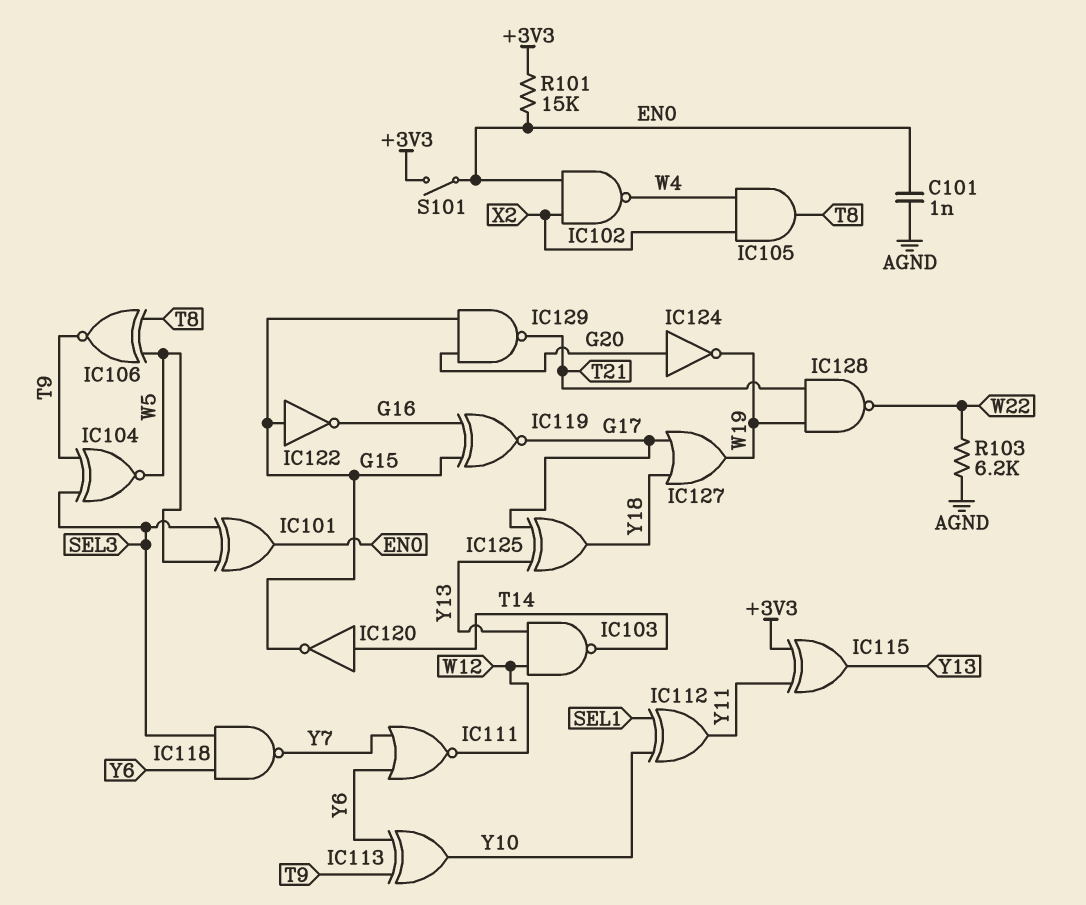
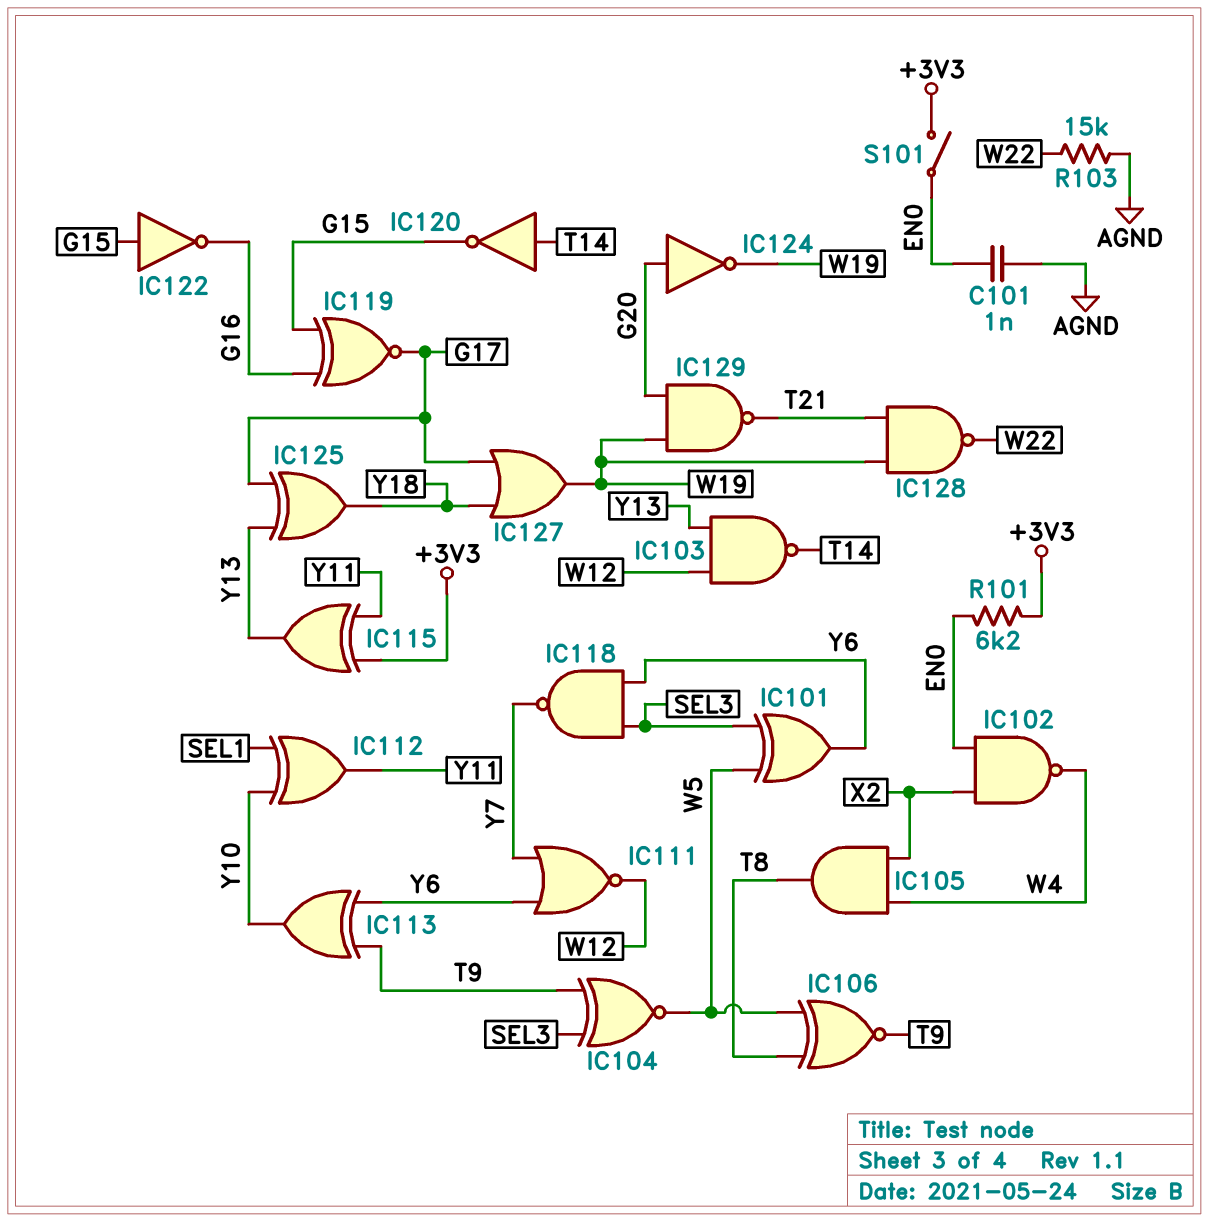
IC101: XOR (in SEL3, in W5, out EN0) -> XOR (in SEL3, in W5, out Y6)
IC129: NAND (in G15, in G20, out T21) -> NAND (in G20, in W19, out T21)
R101: 15k (+3V3, EN0) -> 6.2k (+3V3, EN0)
R103: 6.2k (AGND, W22) -> 15k (AGND, W22)

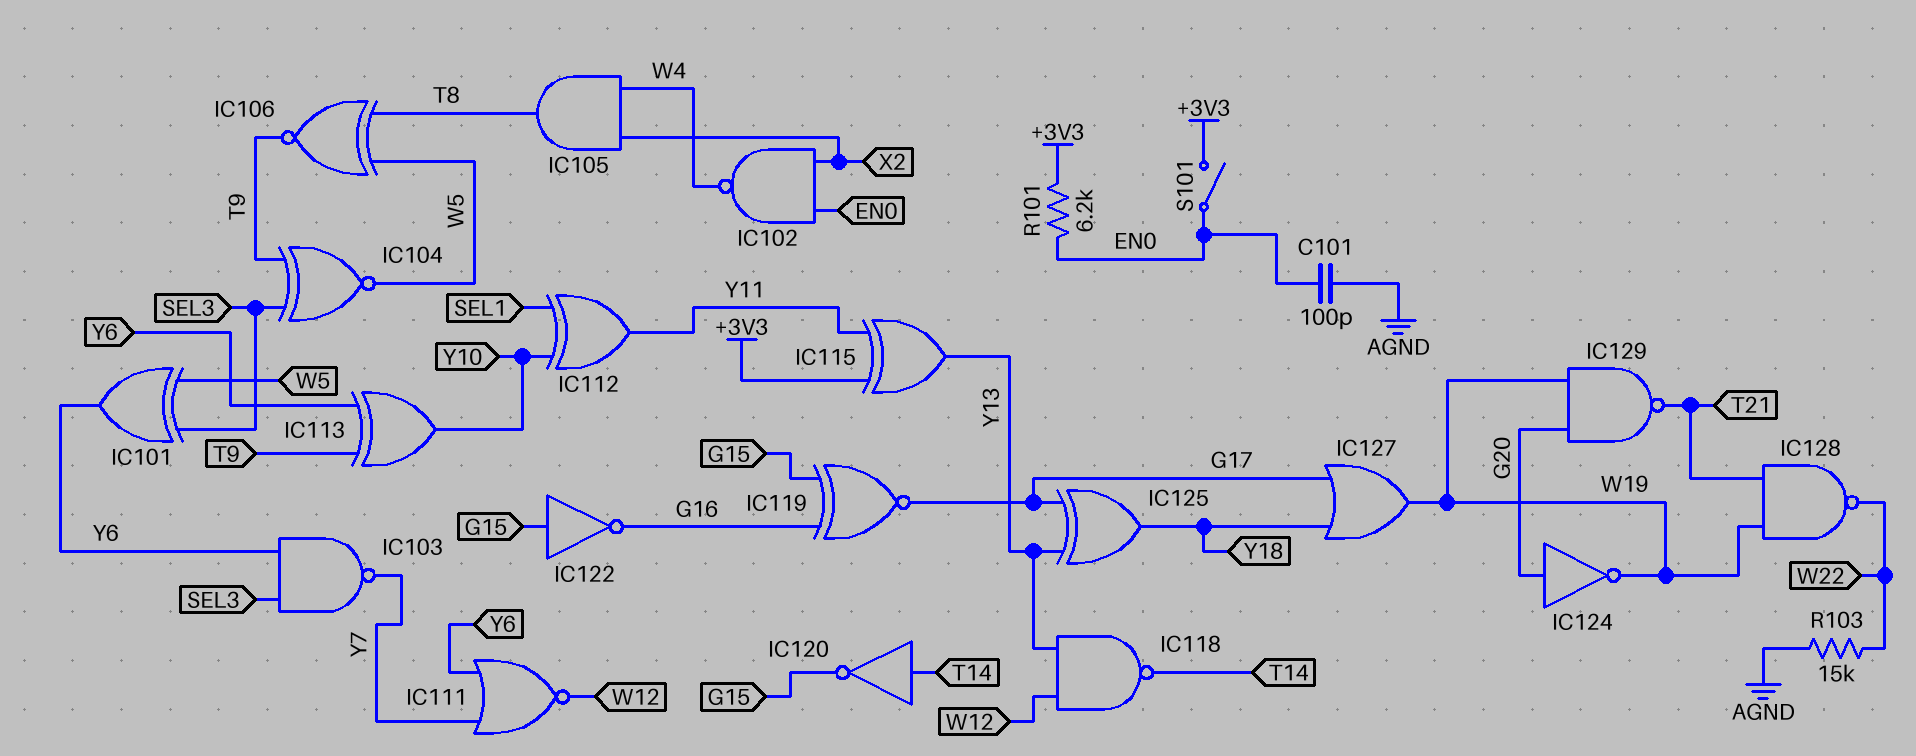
C101: 1nF (AGND, EN0) -> 100pF (AGND, EN0)
IC103: NAND (in W12, in Y13, out T14) -> NAND (in SEL3, in Y6, out Y7)
IC118: NAND (in SEL3, in Y6, out Y7) -> NAND (in W12, in Y13, out T14)

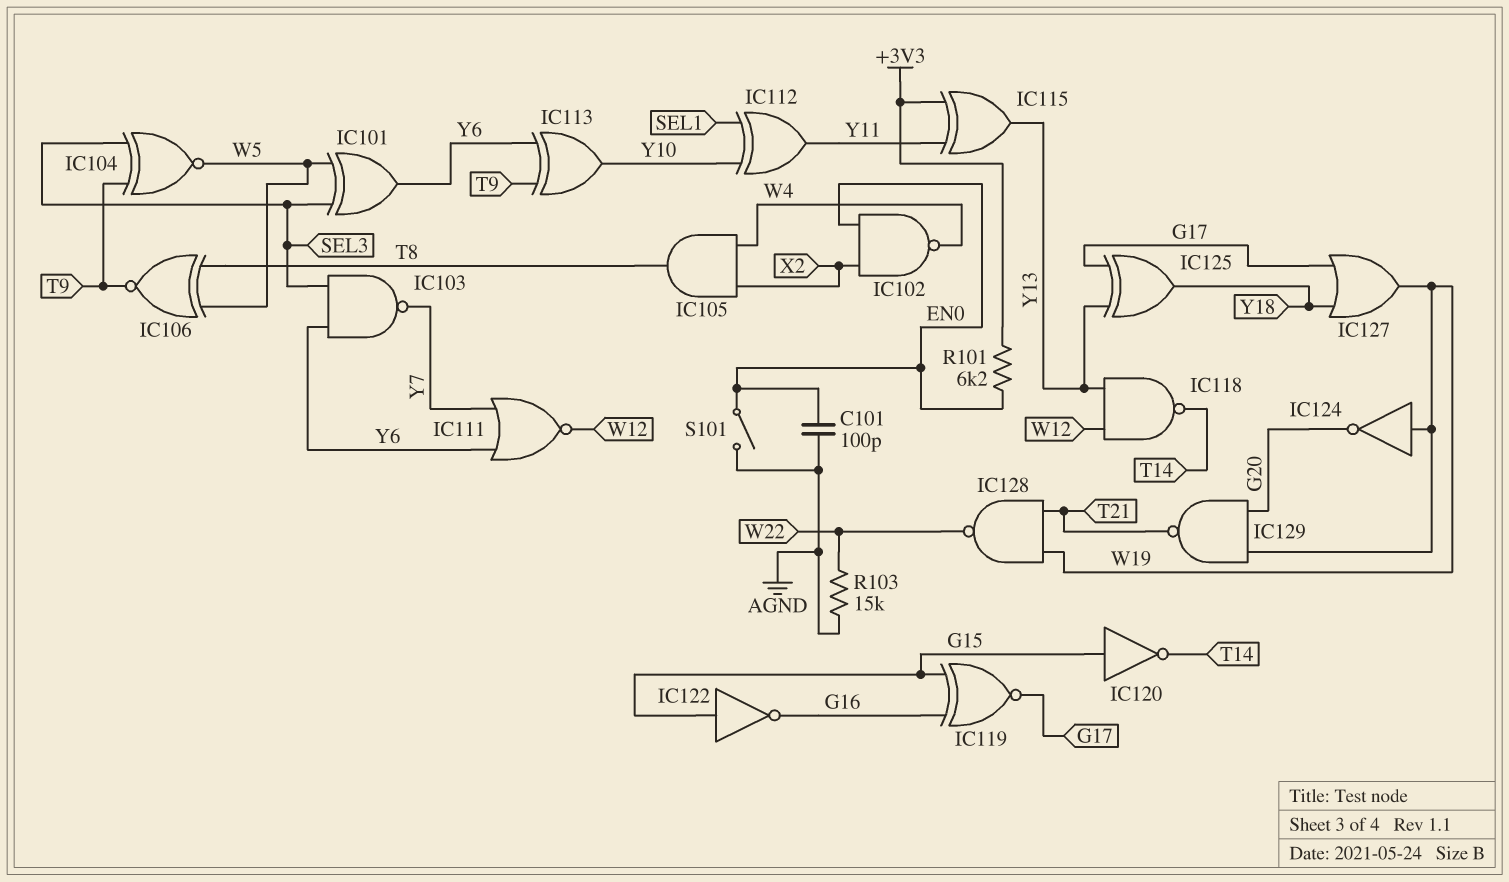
IC120: NOT (in T14, out G15) -> NOT (in G15, out T14)
IC124: NOT (in G20, out W19) -> NOT (in W19, out G20)
S101: switch (+3V3, EN0) -> switch (AGND, EN0)

